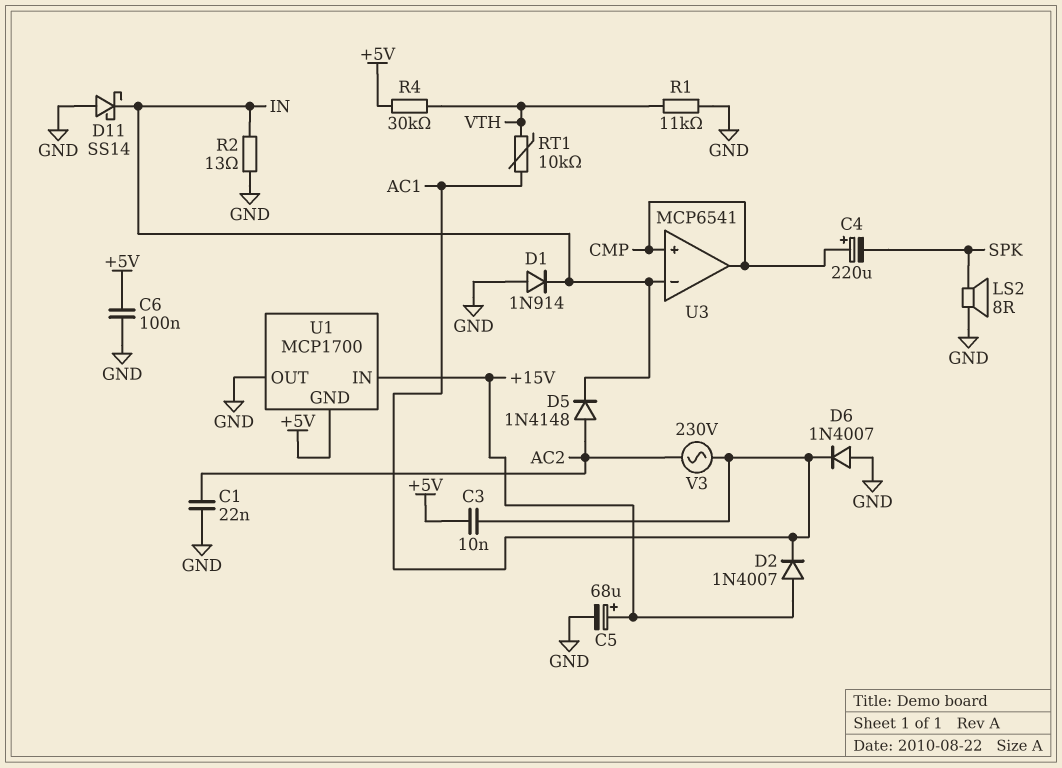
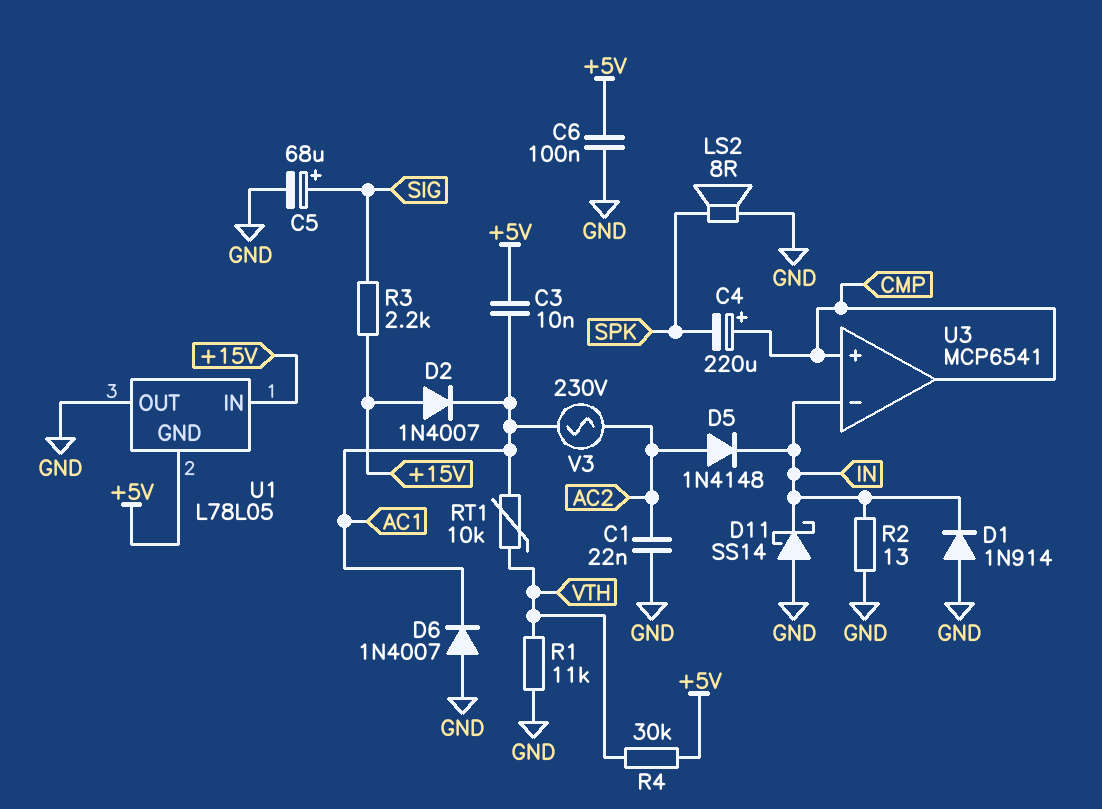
C5: 68uF (plus +15V, minus GND) -> 68uF (plus SIG, minus GND)
R3: none -> 2.2k (+15V, SIG)
U1: MCP1700 -> L78L05

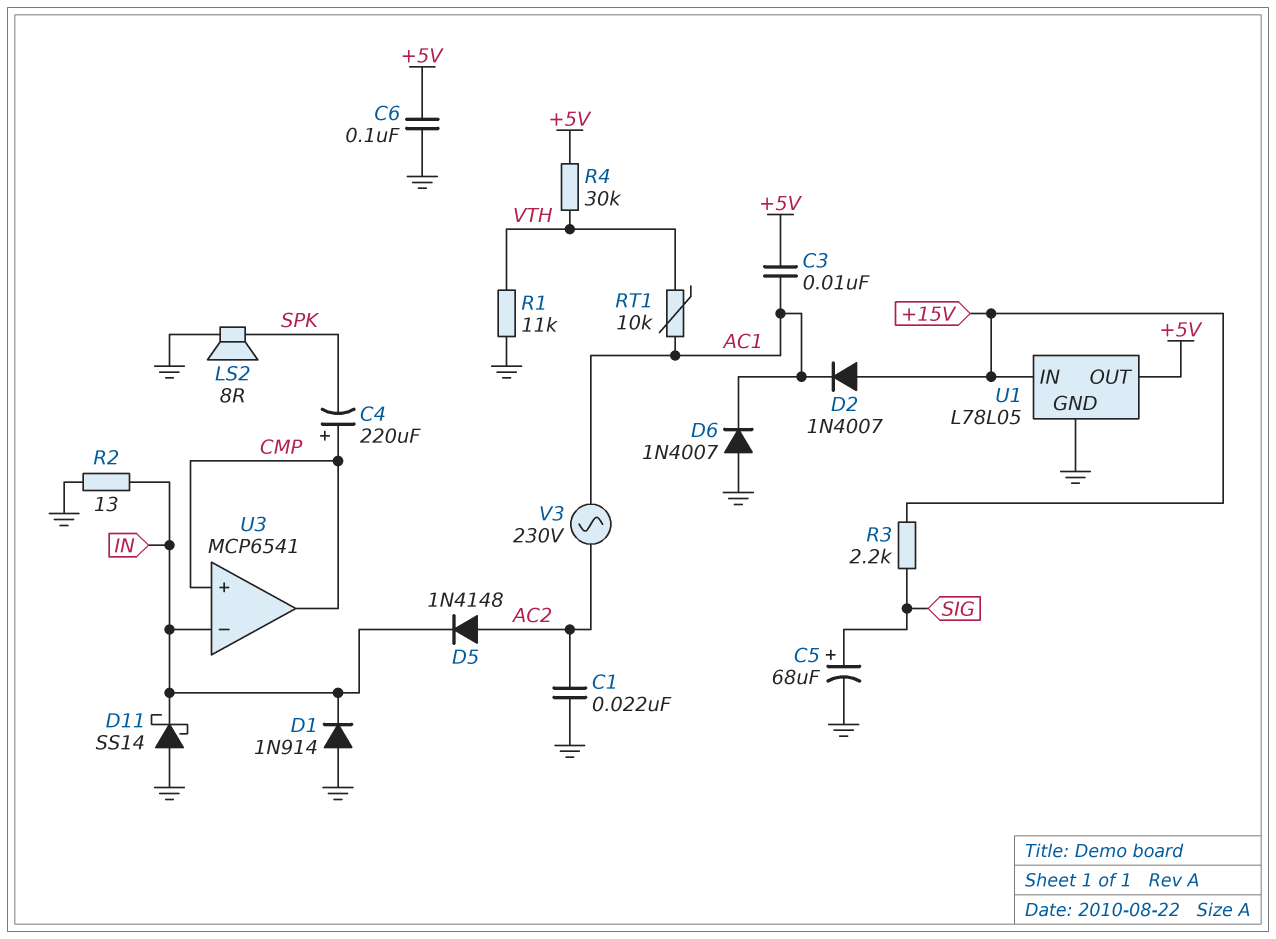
U1 pin GND: +5V -> GND
U1 pin OUT: GND -> +5V

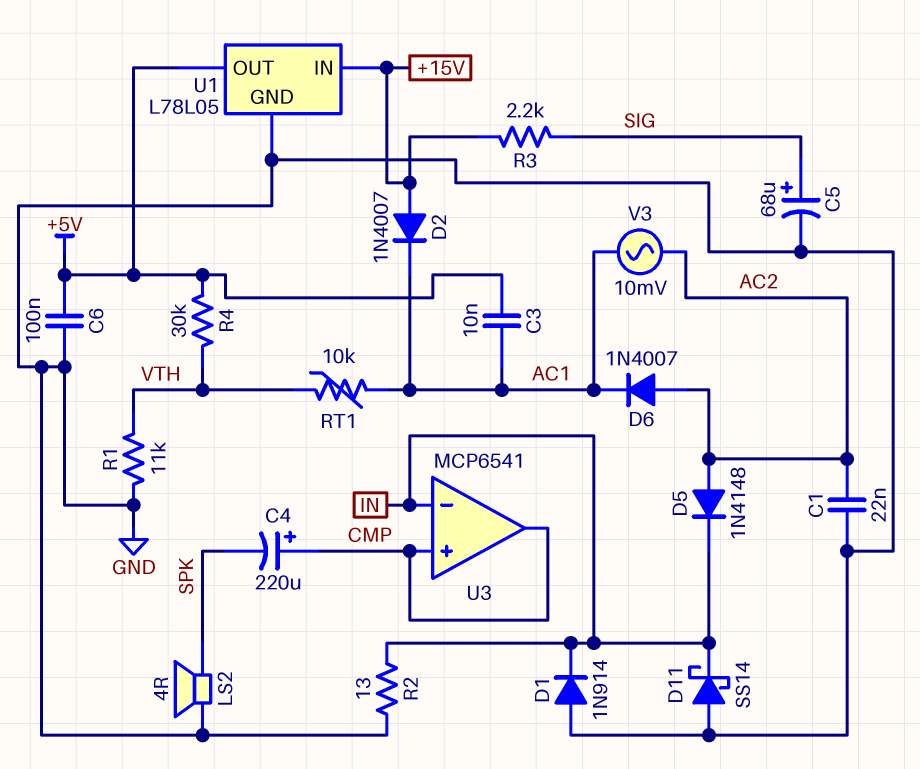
D6: diode 1N4007 (A GND, K AC1) -> diode 1N4007 (A AC2, K AC1)
LS2: speaker 8R (GND, SPK) -> speaker 4R (GND, SPK)
V3: AC 230V (AC1, AC2) -> AC 10mV (AC1, AC2)

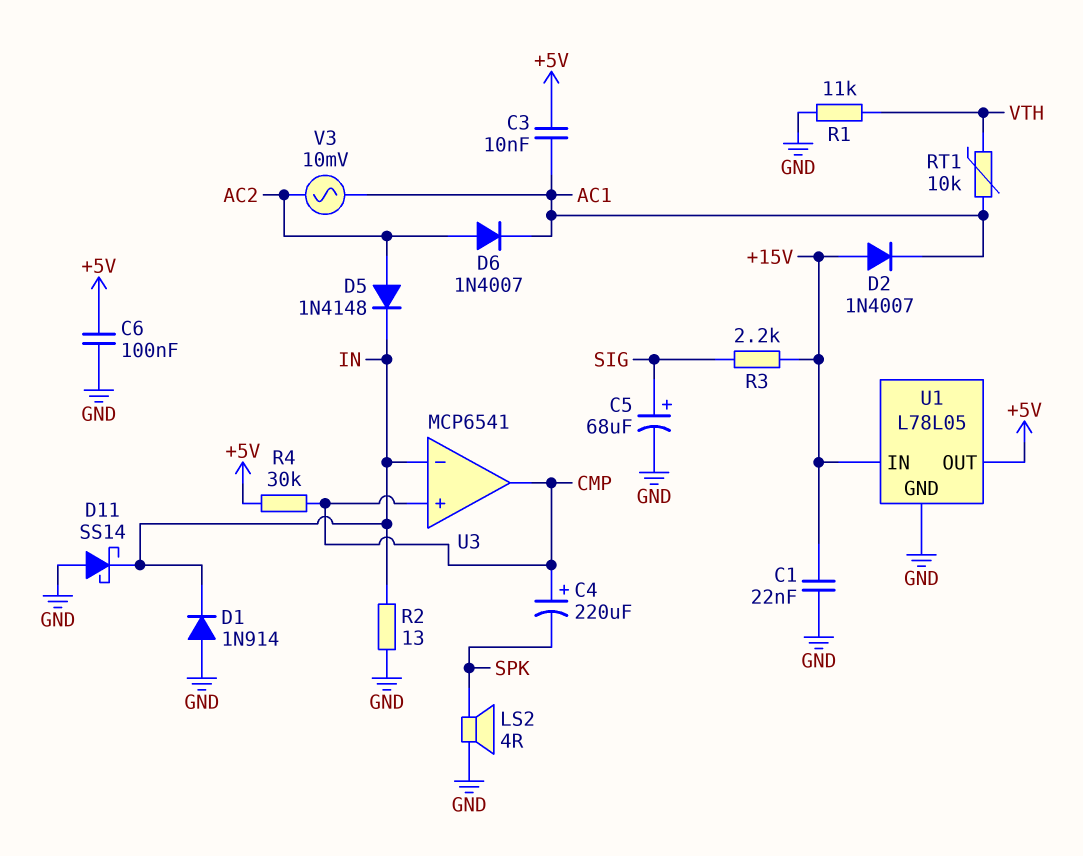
C1: 22nF (AC2, GND) -> 22nF (+15V, GND)
R4: 30k (+5V, VTH) -> 30k (+5V, CMP)

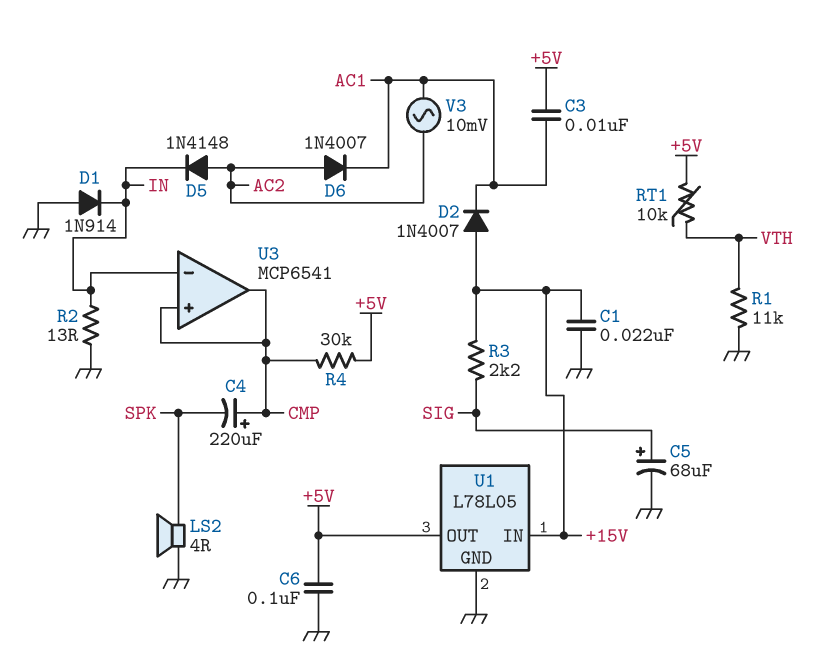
D11: schottky SS14 (A GND, K IN) -> none
RT1: 10k (AC1, VTH) -> 10k (+5V, VTH)

